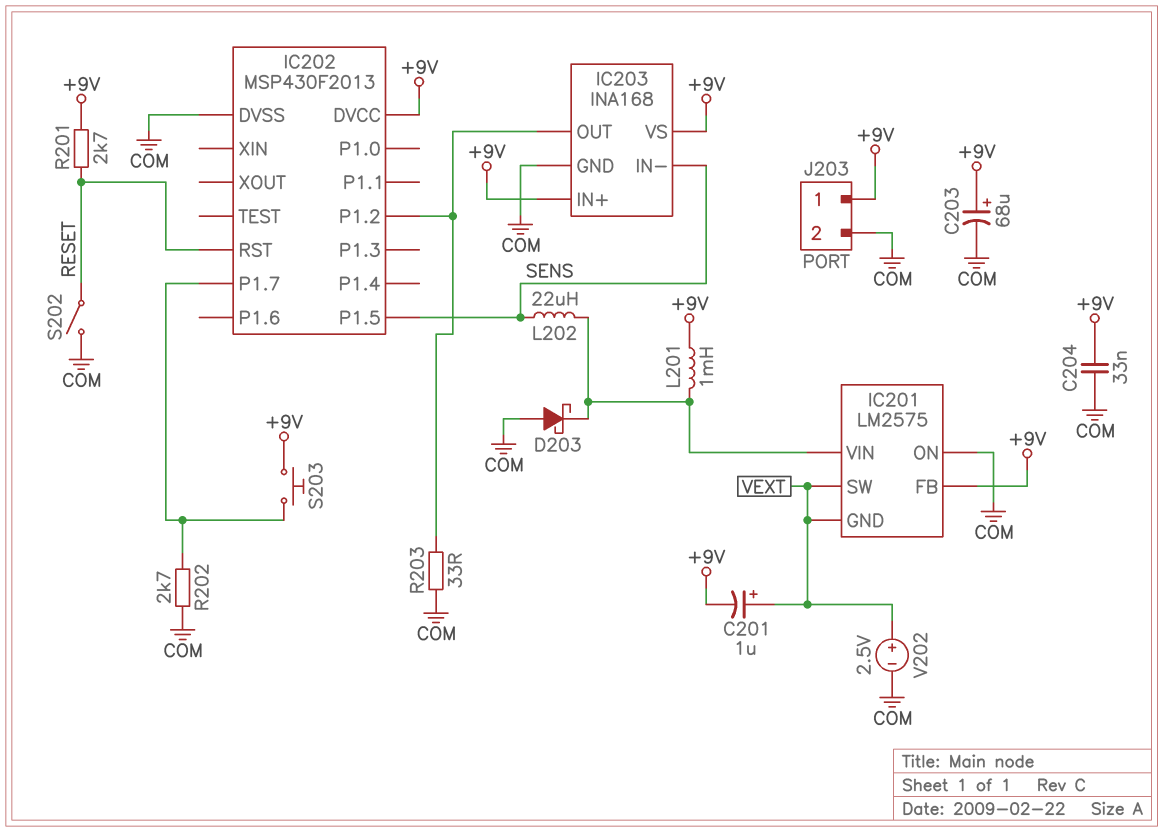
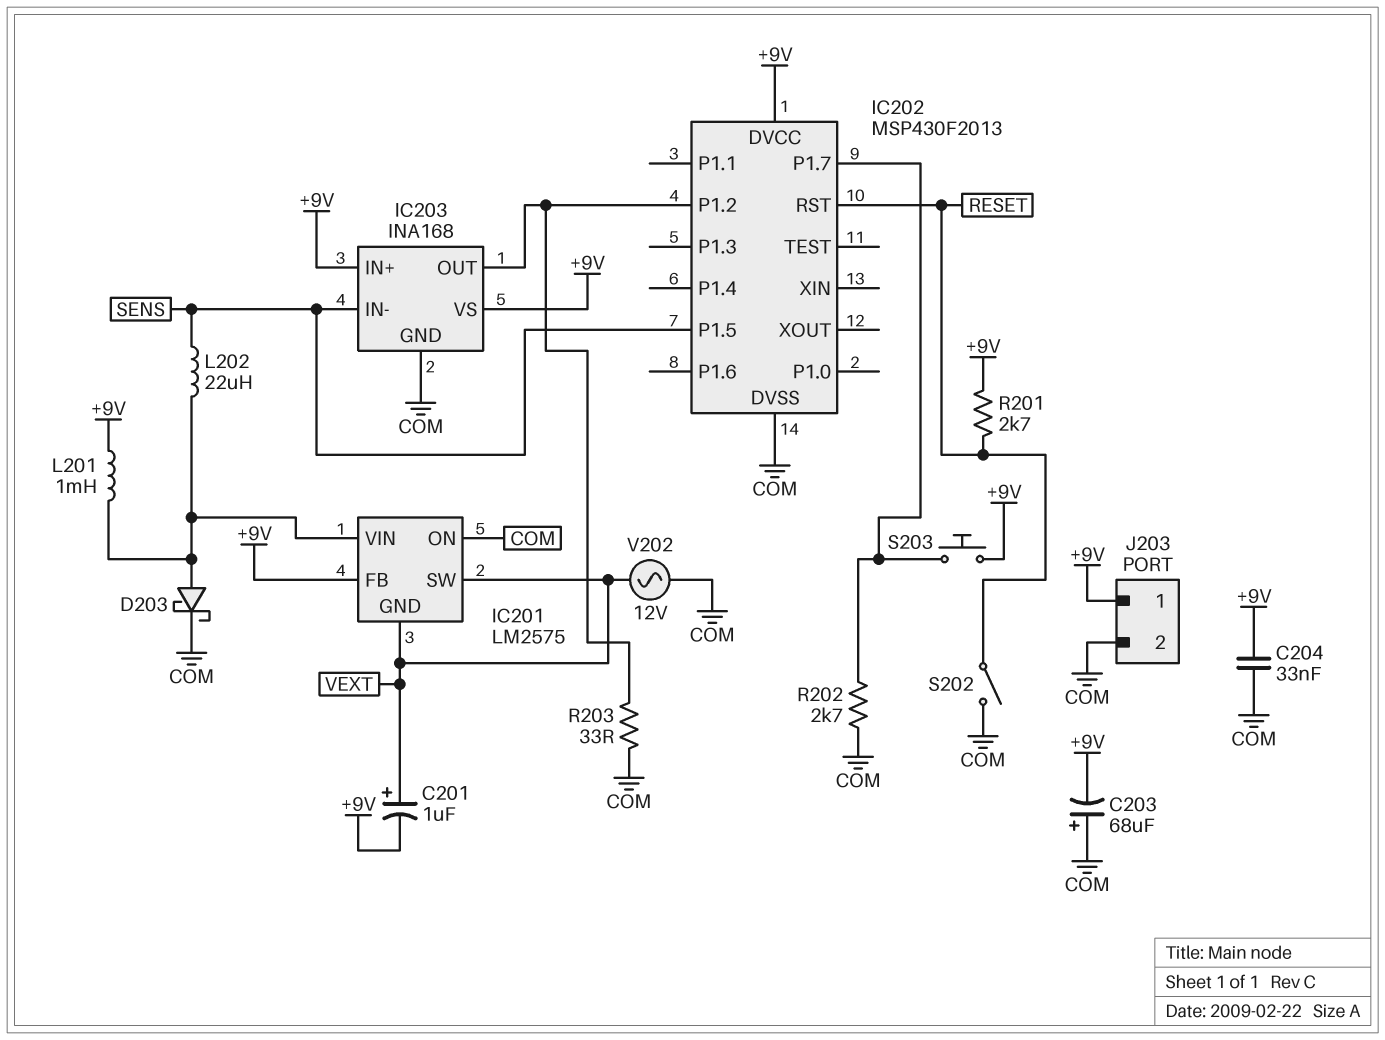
C203: 68uF (plus +9V, minus COM) -> 68uF (plus COM, minus +9V)
D203: schottky (A COM, K IC201/VIN) -> schottky (A IC201/VIN, K COM)
V202: 2.5V (plus VEXT, minus COM) -> AC 12V (COM, VEXT)

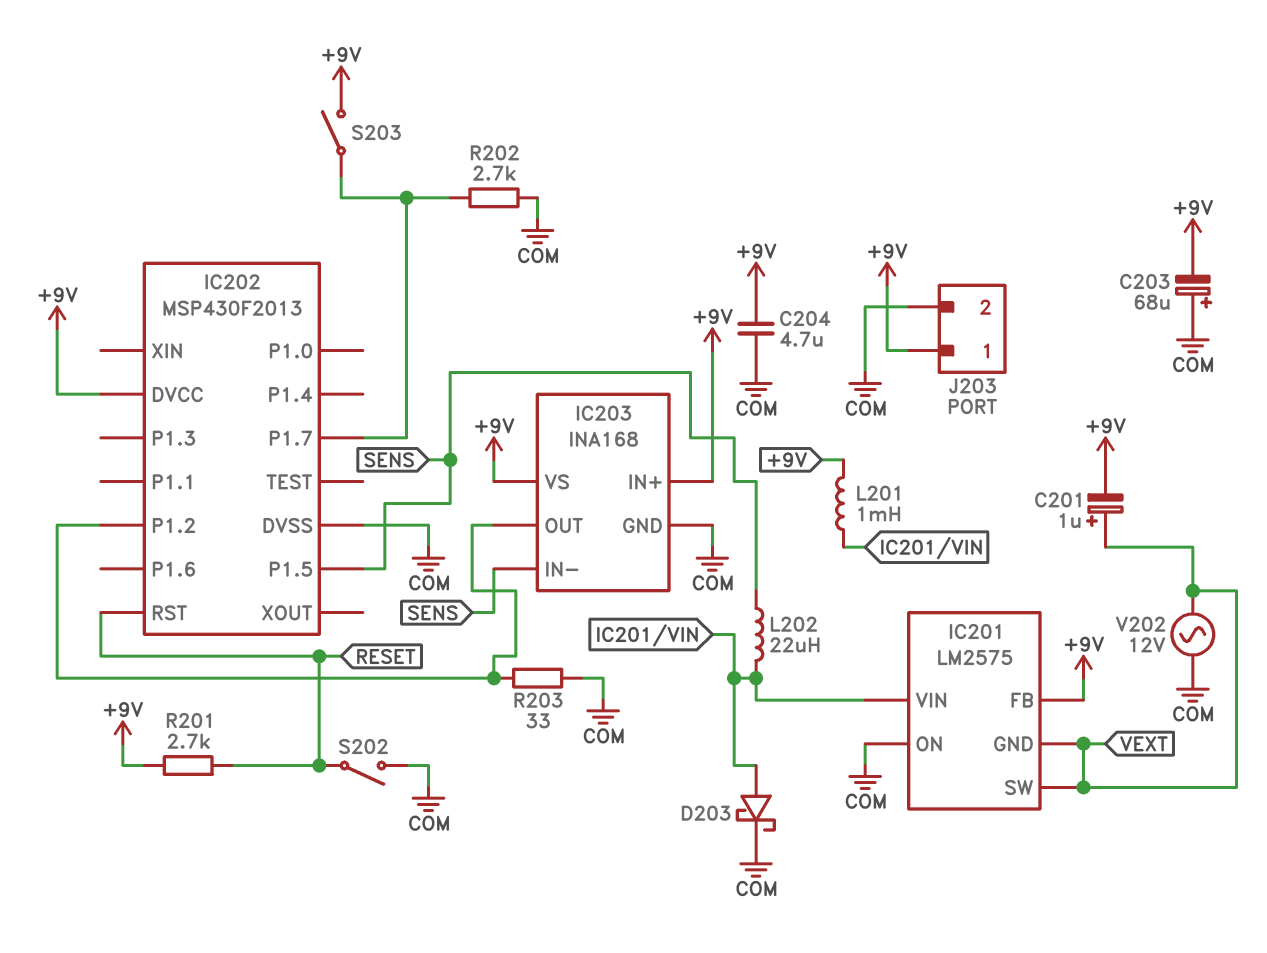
C204: 33nF (+9V, COM) -> 4.7uF (+9V, COM)
S203: button (+9V, IC202/P1.7) -> switch (+9V, IC202/P1.7)

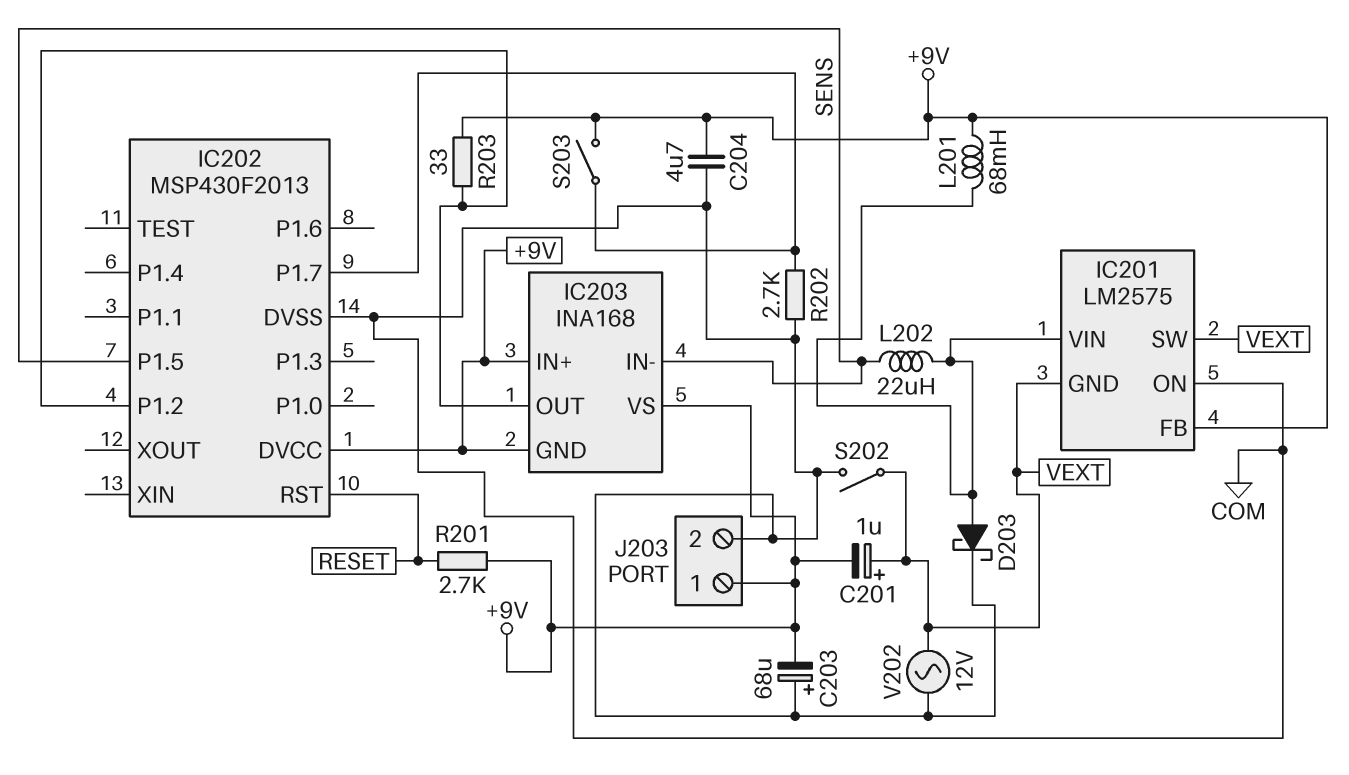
IC203 pin GND: COM -> +9V
L201: 1mH (+9V, IC201/VIN) -> 68mH (+9V, IC201/VIN)
R203: 33 (COM, IC202/P1.2) -> 33 (+9V, IC202/P1.2)
S202: switch (COM, RESET) -> switch (COM, VEXT)

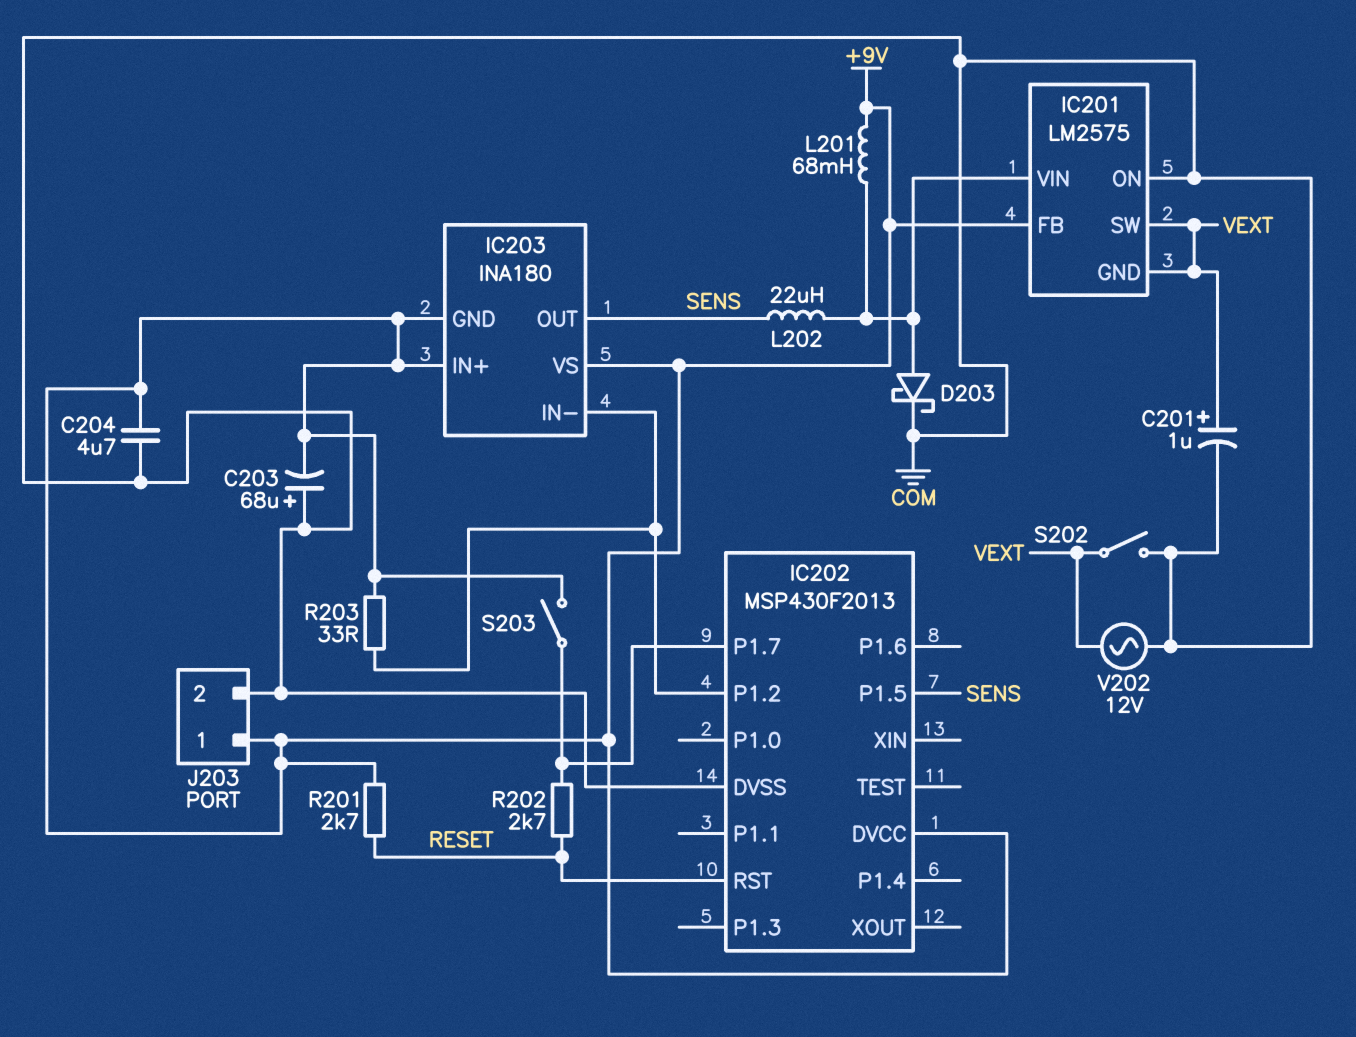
C201: 1uF (plus VEXT, minus +9V) -> 1uF (plus VEXT, minus COM)
IC203: INA168 -> INA180
IC203 pin IN-: SENS -> IC202/P1.2
IC203 pin OUT: IC202/P1.2 -> SENS
R202: 2.7k (COM, IC202/P1.7) -> 2.7k (IC202/P1.7, RESET)

